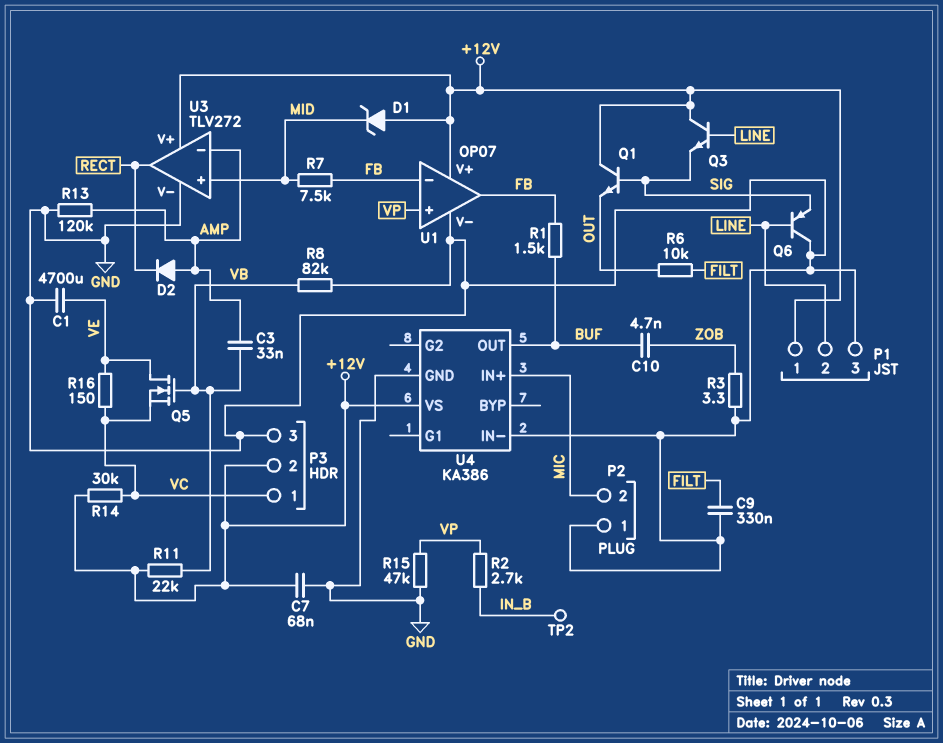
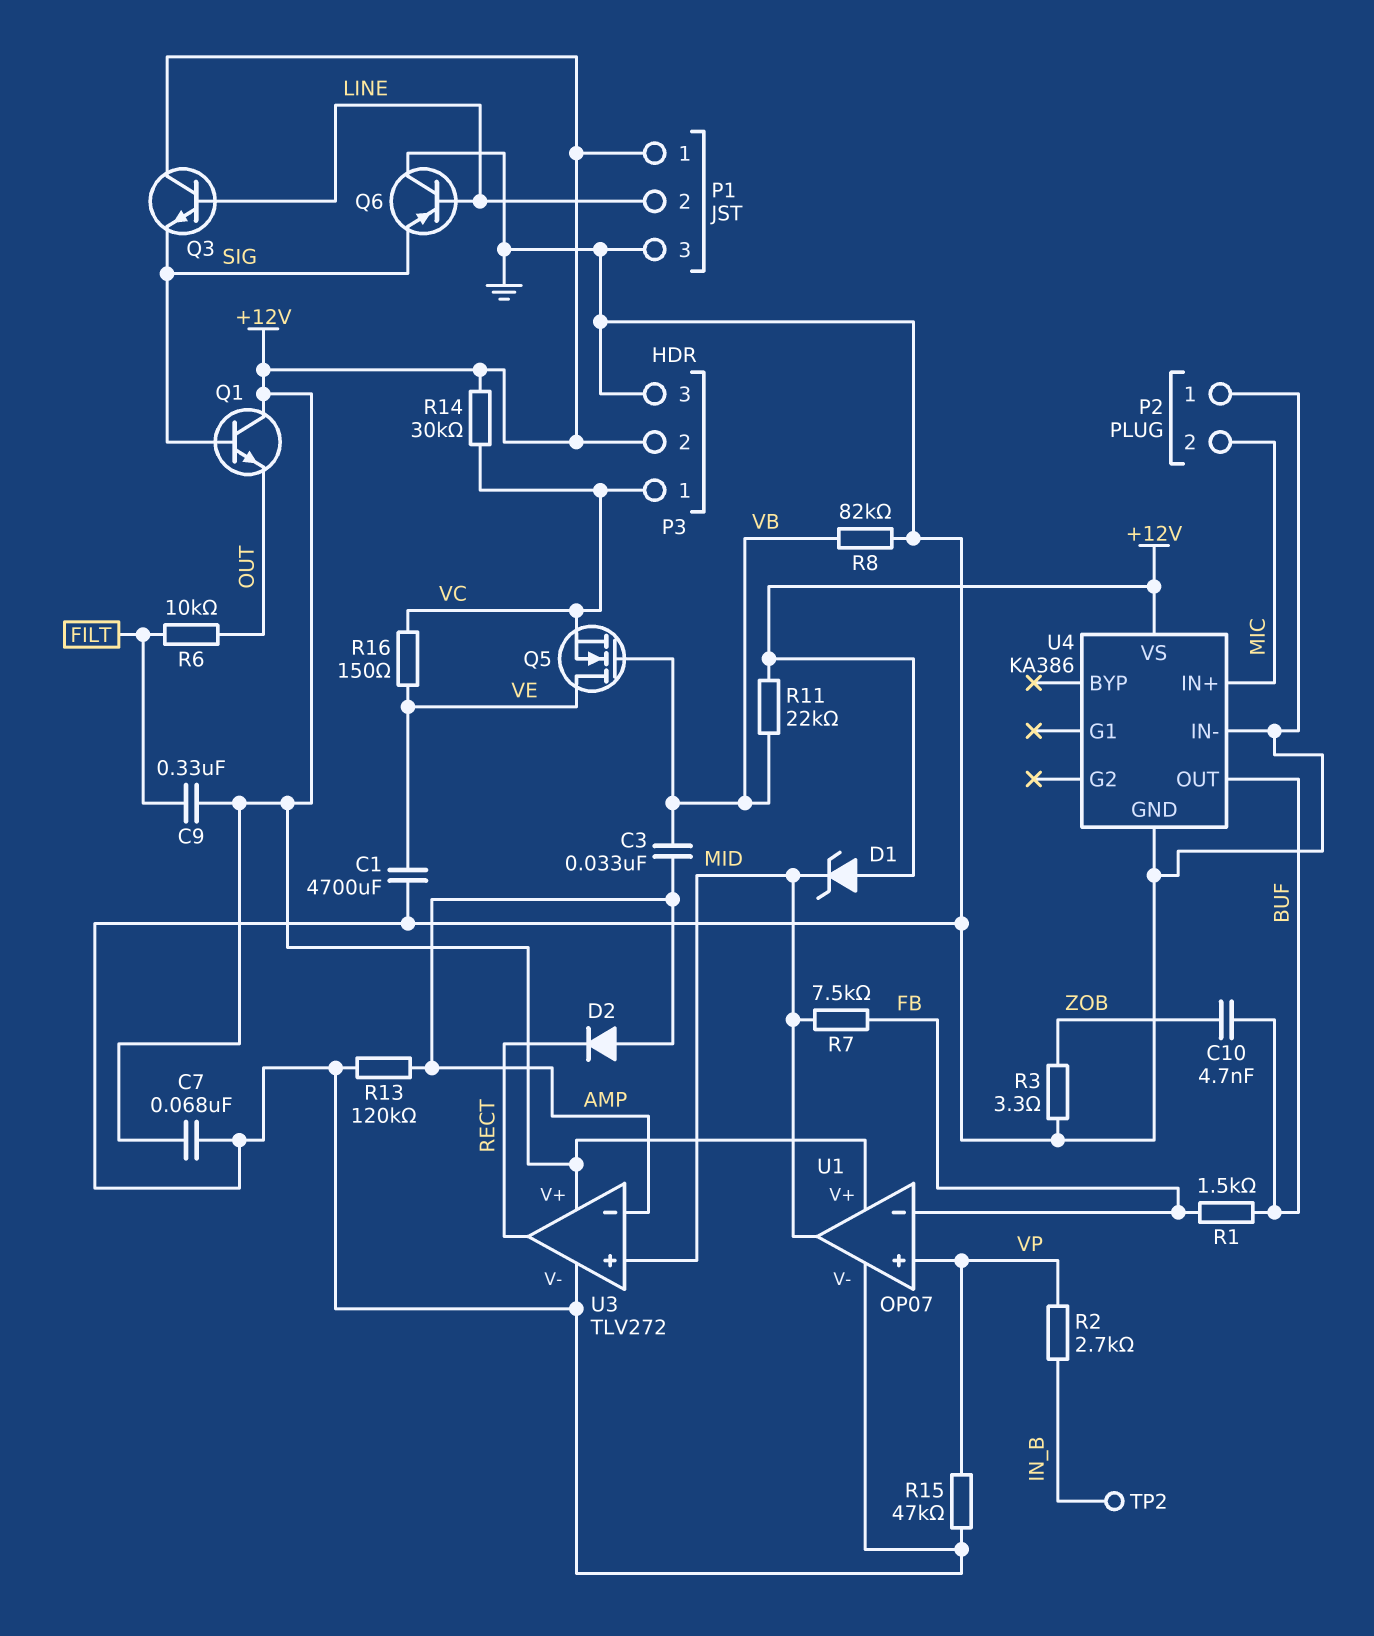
C9: 330nF (FILT, GND) -> 330nF (+12V, FILT)
U1 pin out: FB -> MID

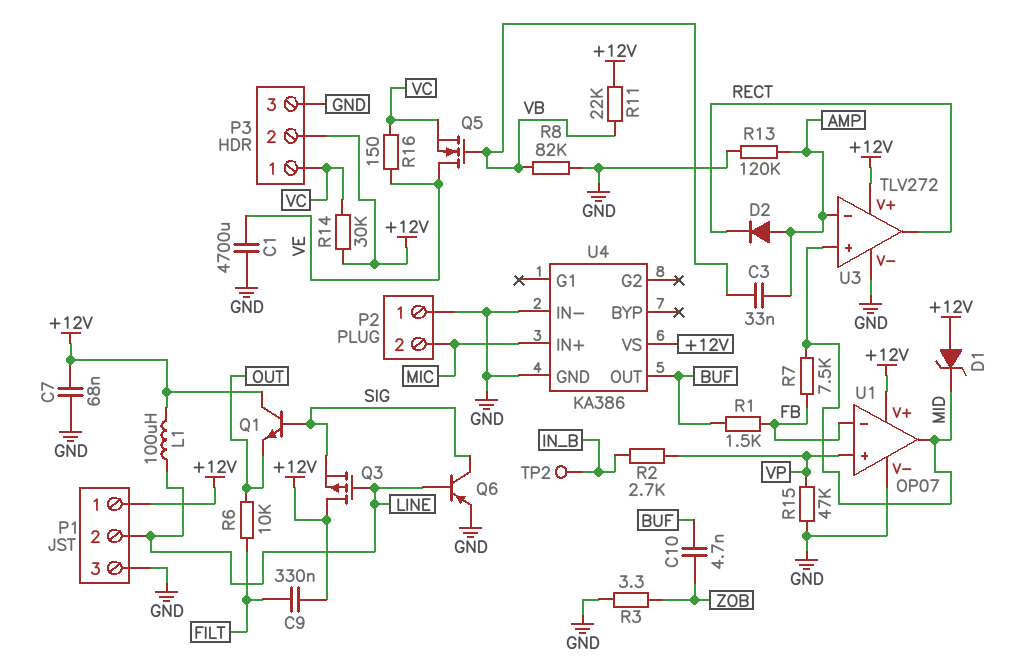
L1: none -> 100uH (+12V, LINE)
Q3: NPN (B LINE, C +12V, E SIG) -> PMOS (G LINE, D +12V, S SIG)
Q6: PNP (B LINE, C GND, E SIG) -> PNP (B LINE, C SIG, E GND)

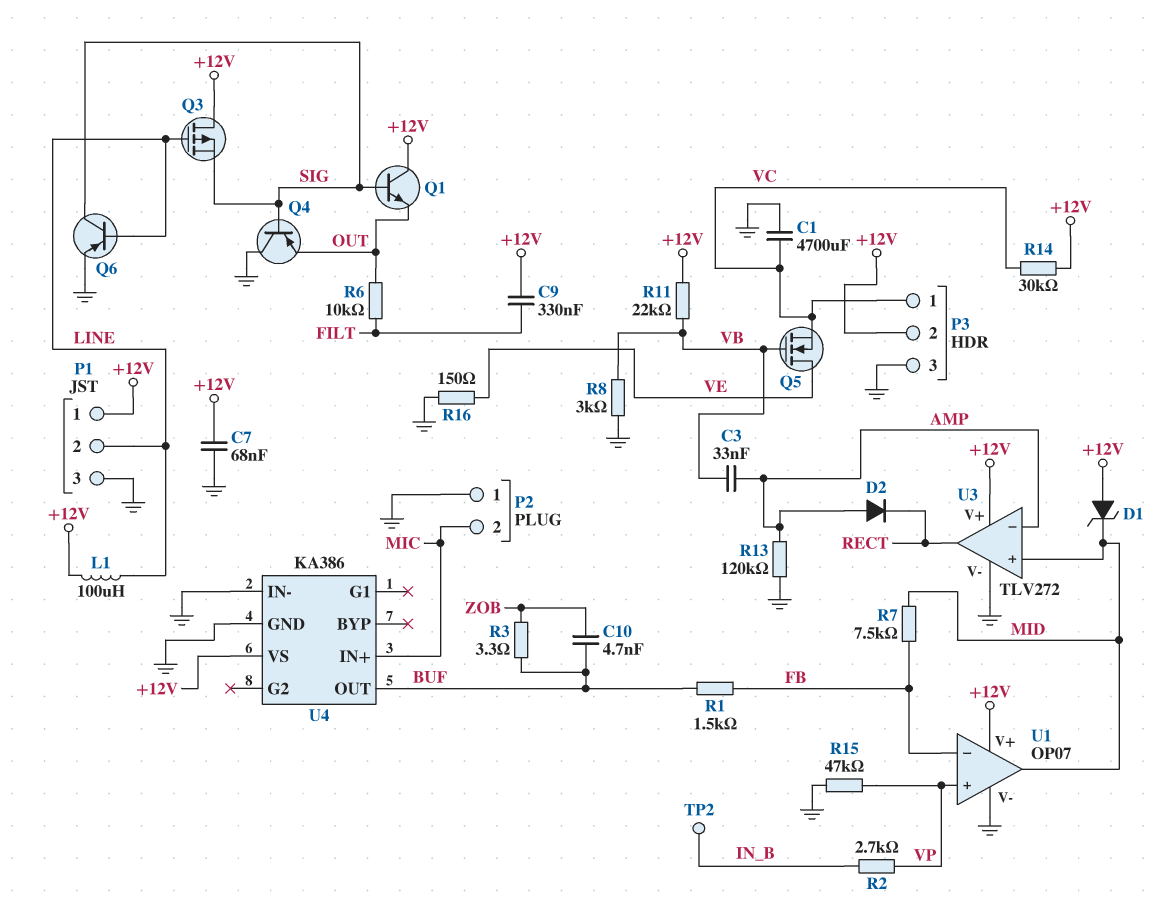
C1: 4700uF (GND, VE) -> 4700uF (GND, VC)
Q4: none -> PNP (B SIG, C GND, E OUT)
R3: 3.3 (GND, ZOB) -> 3.3 (BUF, ZOB)
R8: 82k (GND, VB) -> 3k (GND, VB)
R16: 150 (VC, VE) -> 150 (GND, VE)

